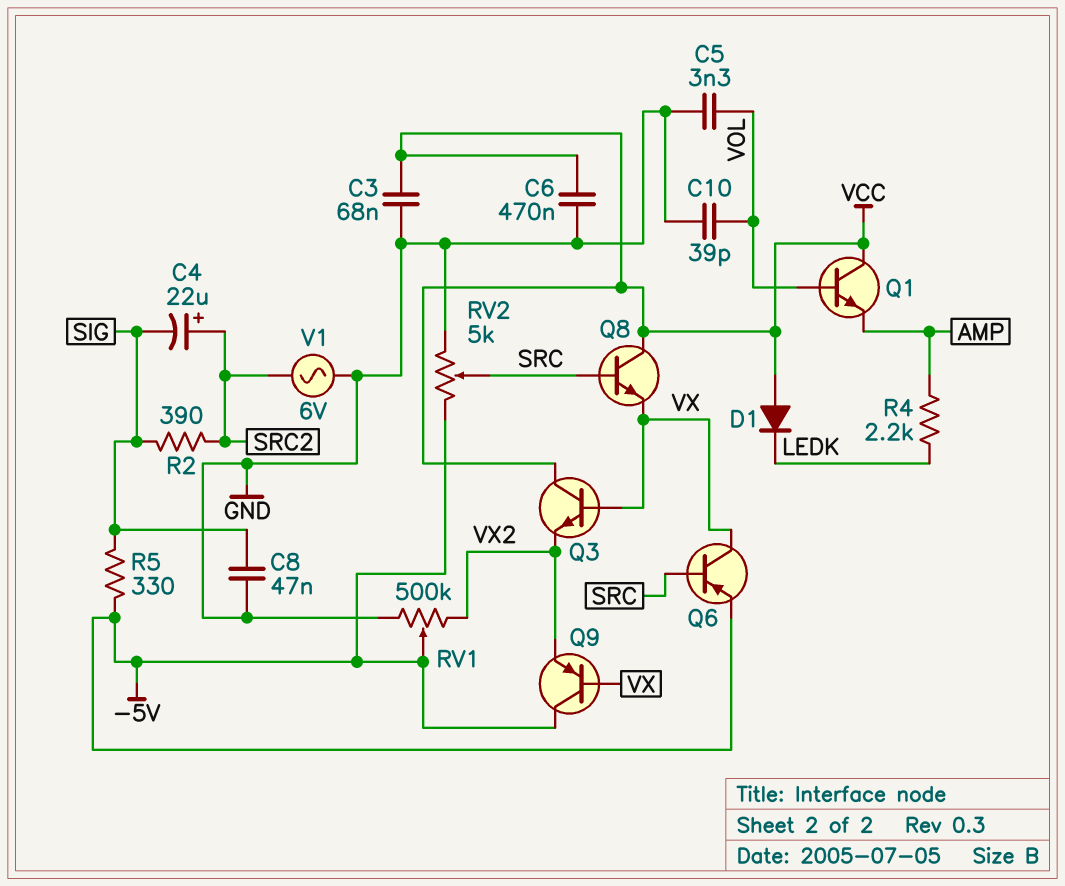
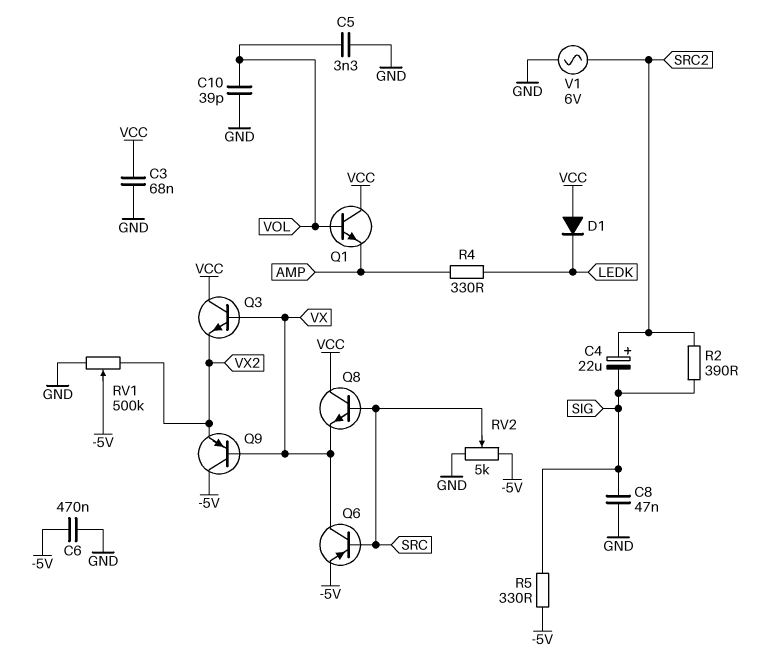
C6: 470nF (GND, VCC) -> 470nF (-5V, GND)
R4: 2.2k (AMP, LEDK) -> 330 (AMP, LEDK)

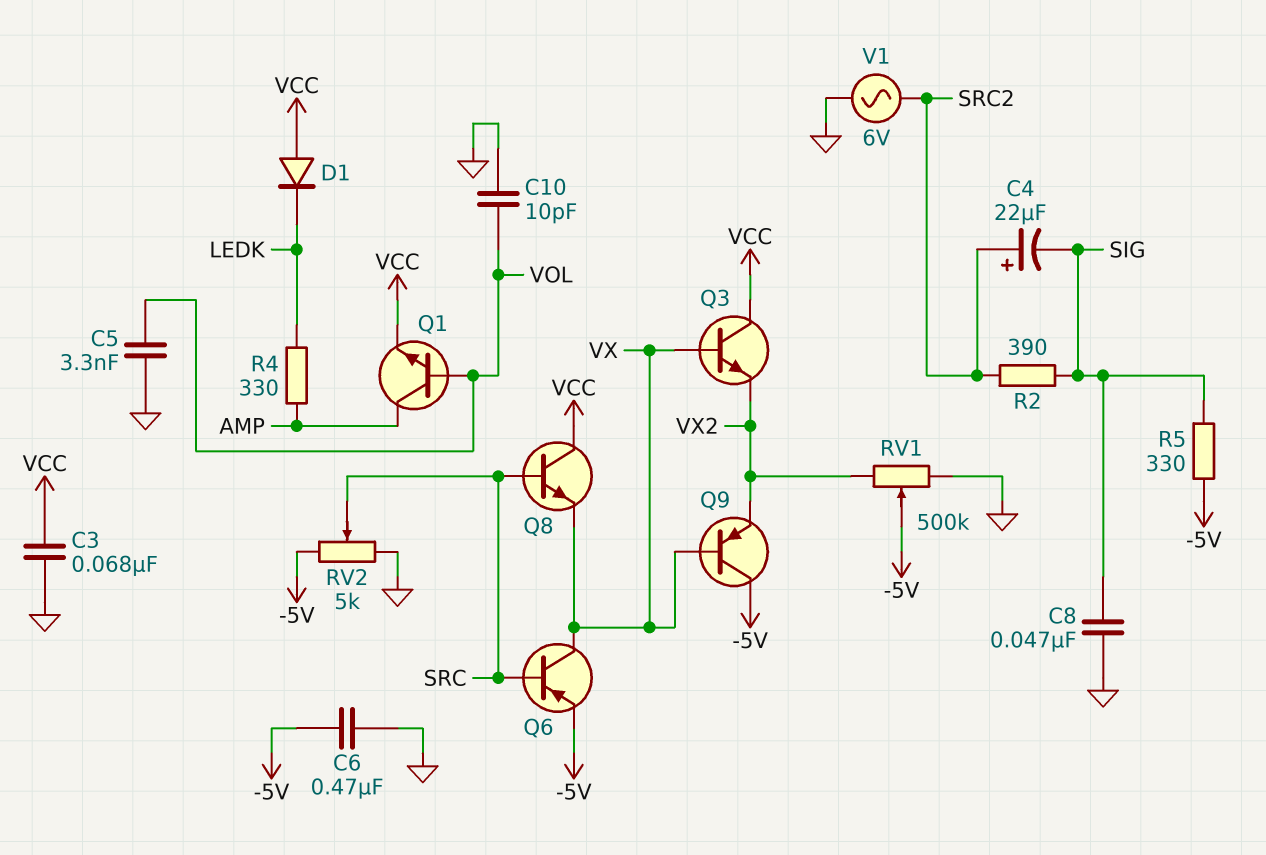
C10: 39pF (GND, VOL) -> 10pF (GND, VOL)
Q1: NPN (B VOL, C VCC, E AMP) -> NPN (B VOL, C AMP, E VCC)

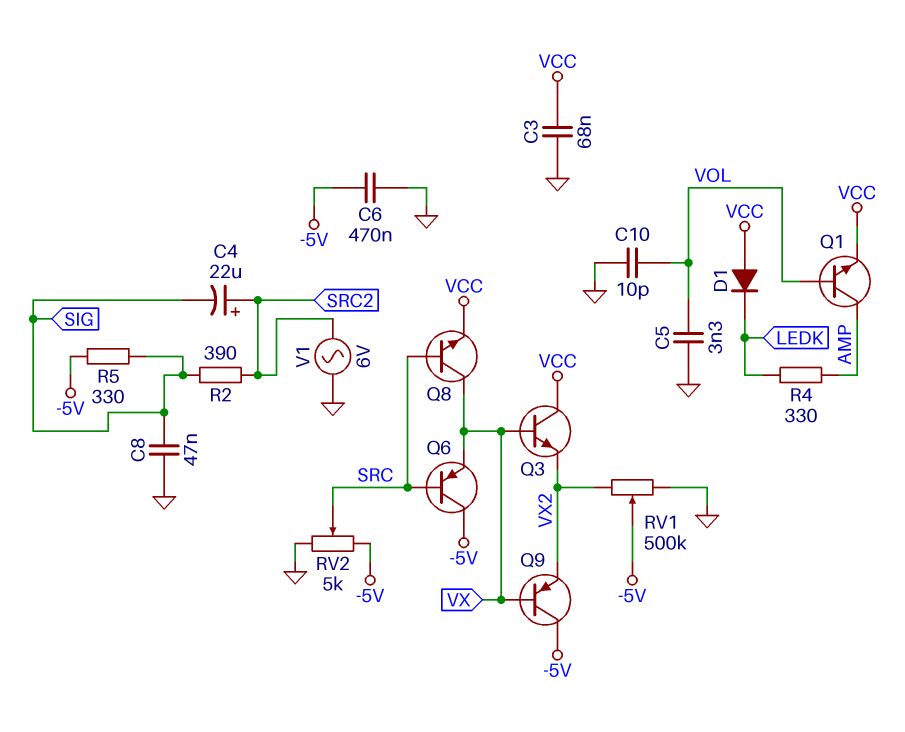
Q6: PNP (B SRC, C VX, E -5V) -> PNP (B SRC, C -5V, E VX)
Q8: NPN (B SRC, C VCC, E VX) -> NPN (B SRC, C VX, E VCC)

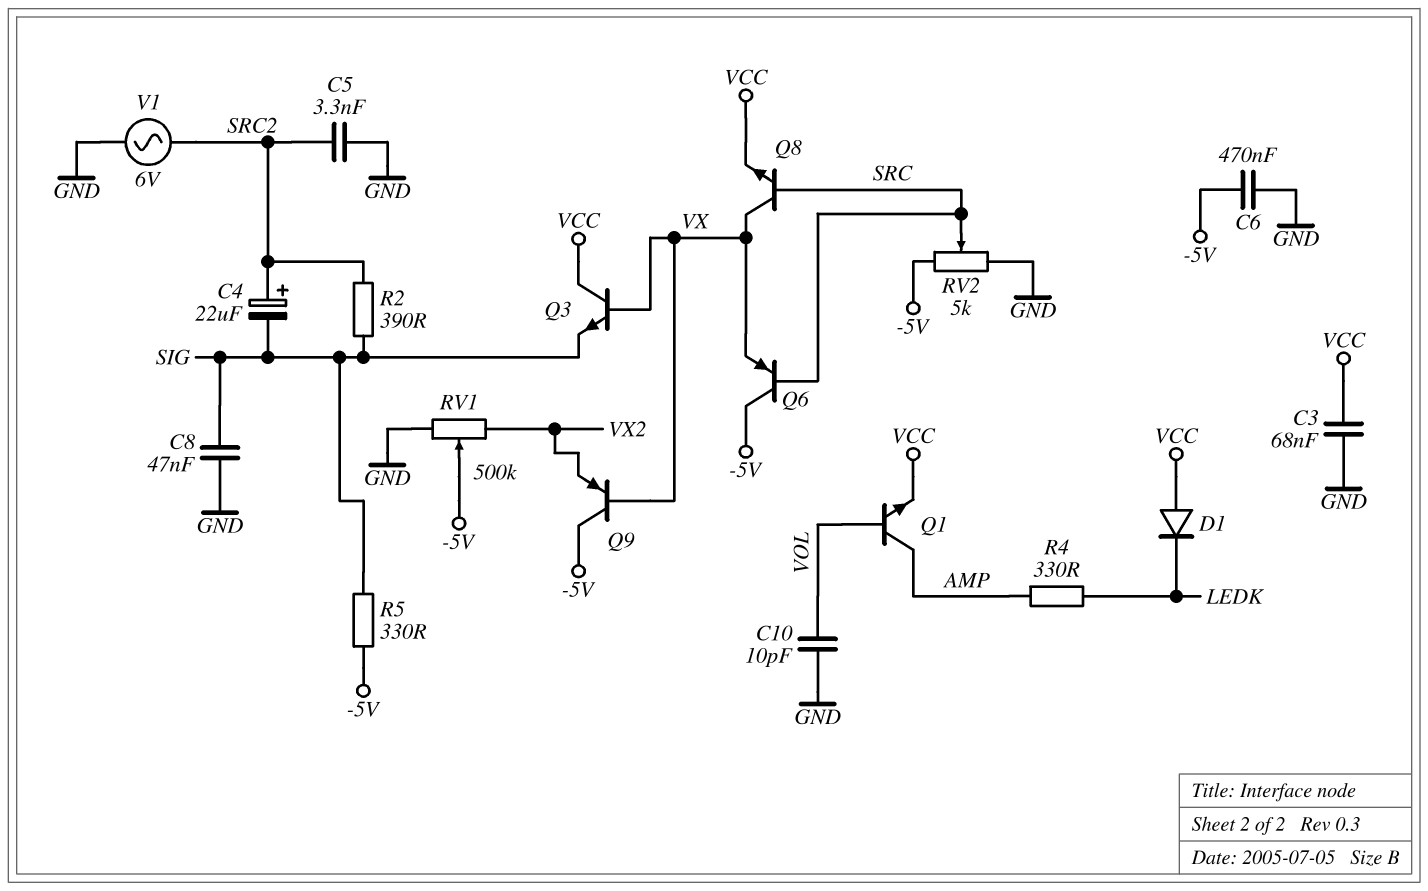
C5: 3.3nF (GND, VOL) -> 3.3nF (GND, SRC2)
Q3: NPN (B VX, C VCC, E VX2) -> NPN (B VX, C VCC, E SIG)

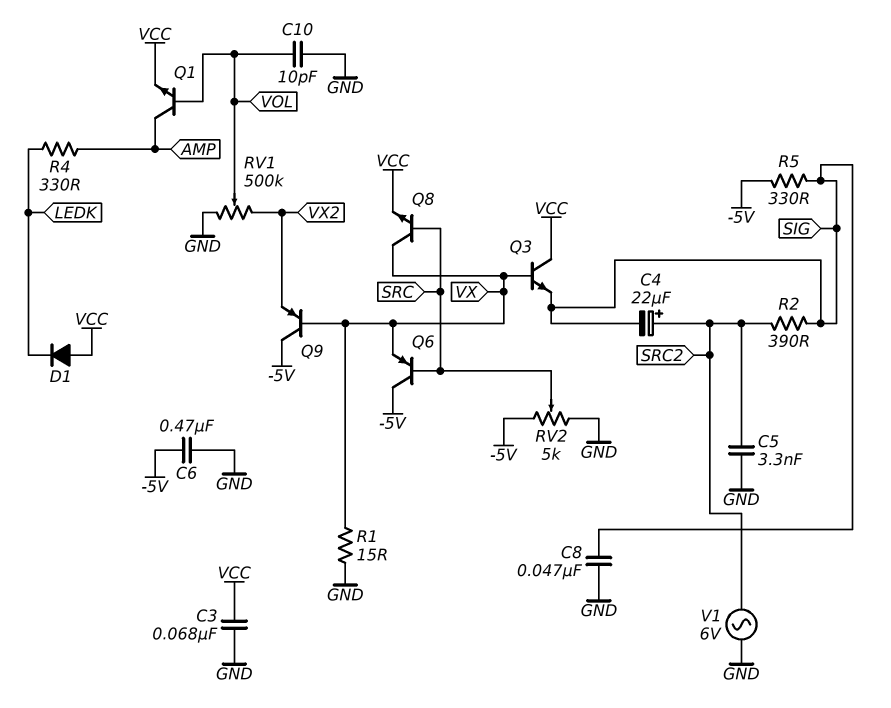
R1: none -> 15 (GND, VX)
RV1: 500k (GND, VX2, wiper -5V) -> 500k (GND, VX2, wiper VOL)

